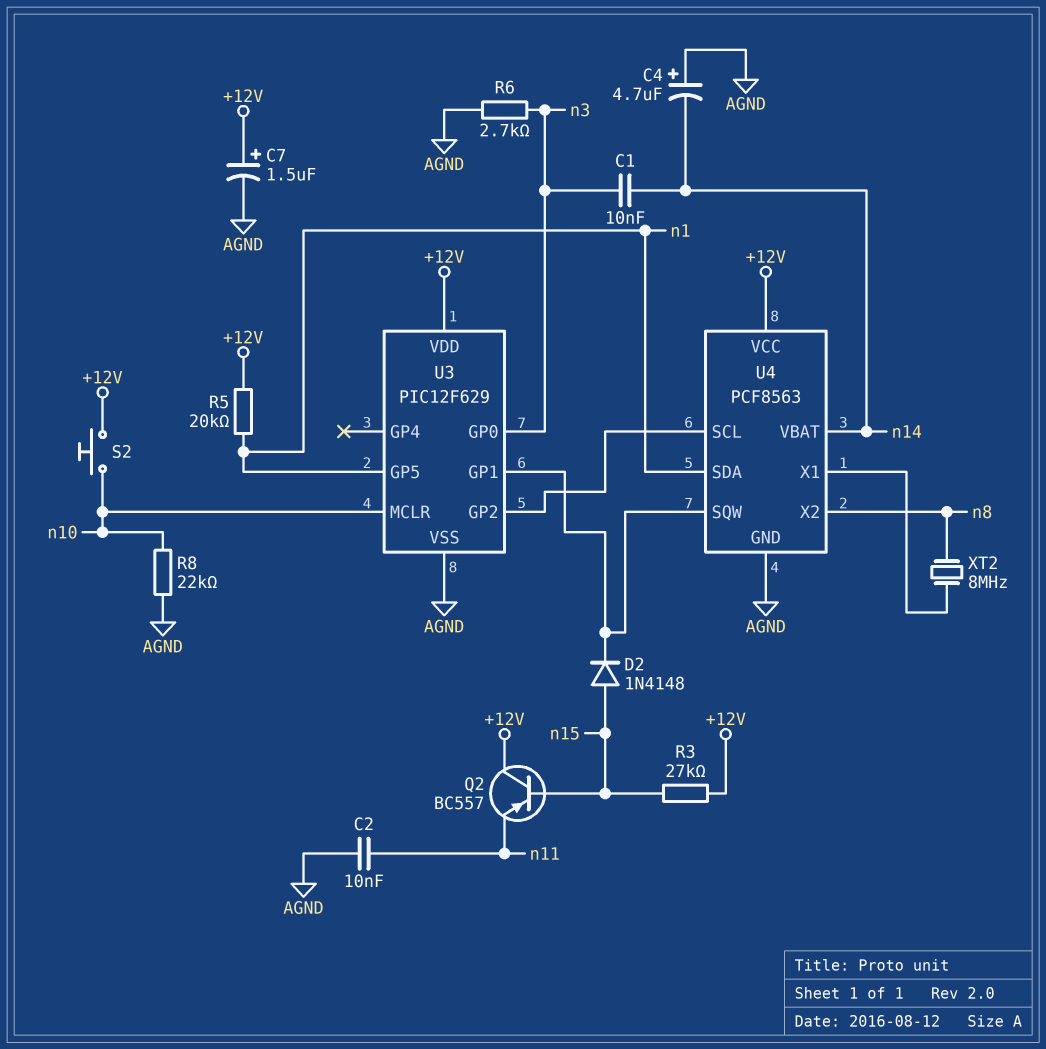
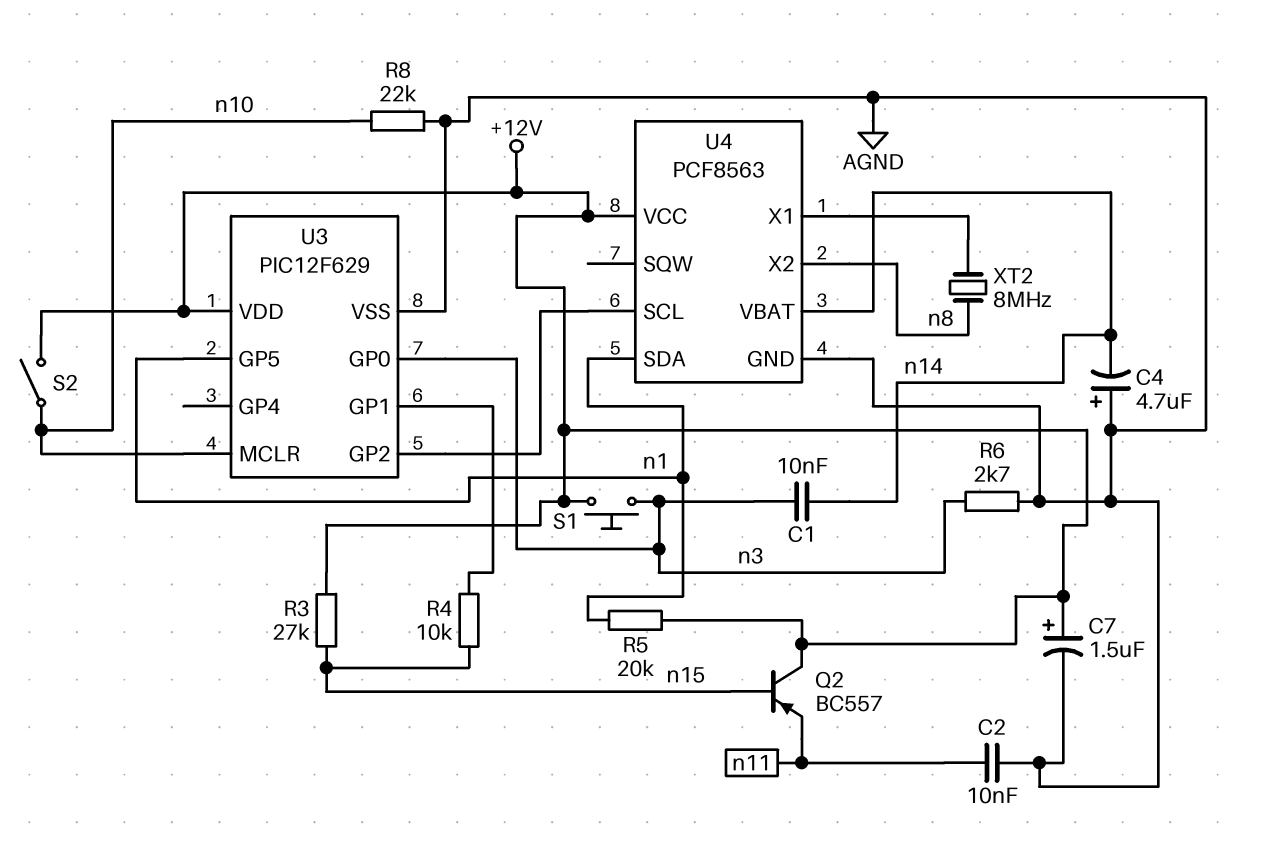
D2: diode 1N4148 (A n15, K U3/GP1) -> none
R4: none -> 10k (U3/GP1, n15)
S1: none -> button (+12V, n3)
S2: button (+12V, n10) -> switch (+12V, n10)
U4 pin SQW: U3/GP1 -> none

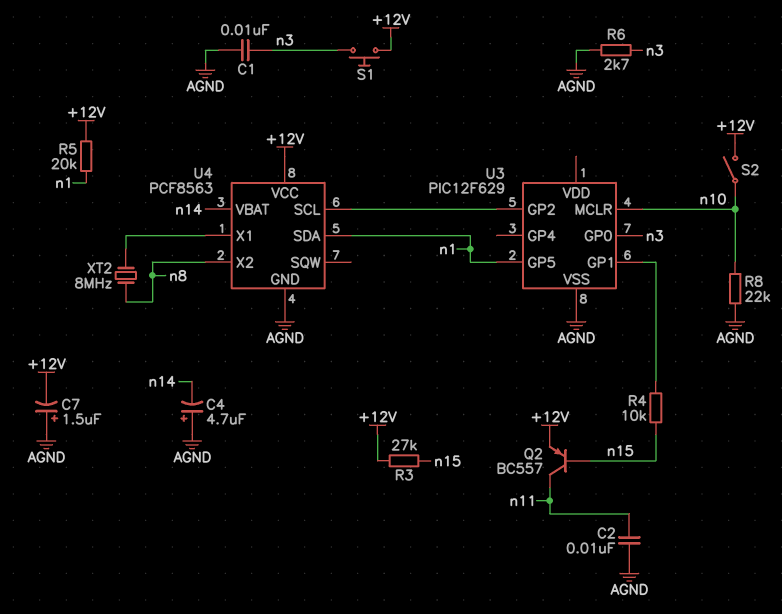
C1: 10nF (n3, n14) -> 10nF (AGND, n3)
C7: 1.5uF (plus +12V, minus AGND) -> 1.5uF (plus AGND, minus +12V)
Q2: PNP BC557 (B n15, C +12V, E n11) -> PNP BC557 (B n15, C n11, E +12V)
U3 pin VDD: +12V -> none

